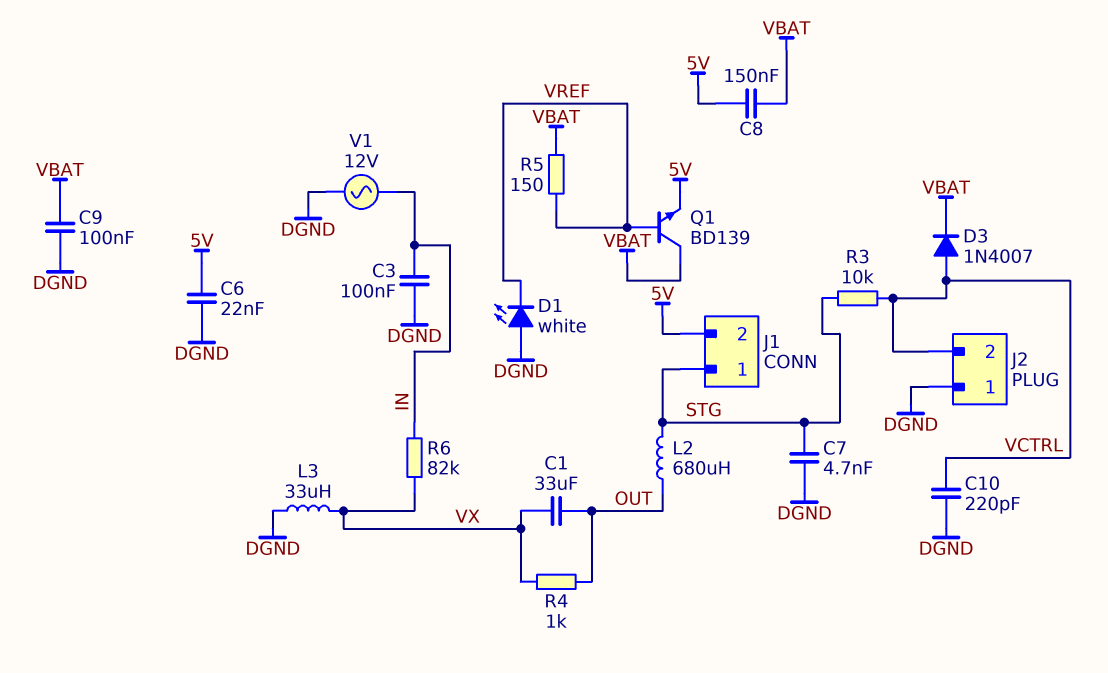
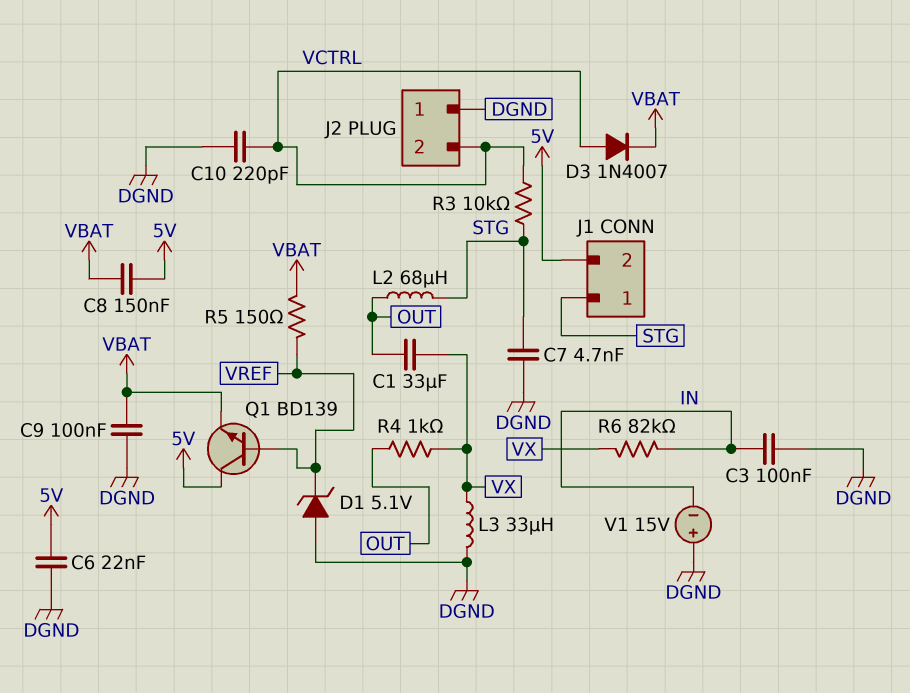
D1: LED white (A DGND, K VREF) -> zener 5.1V (A DGND, K VREF)
L2: 680uH (OUT, STG) -> 68uH (OUT, STG)
Q1: NPN BD139 (B VREF, C VBAT, E 5V) -> NPN BD139 (B VREF, C 5V, E VBAT)
V1: AC 12V (DGND, IN) -> 15V (plus DGND, minus IN)

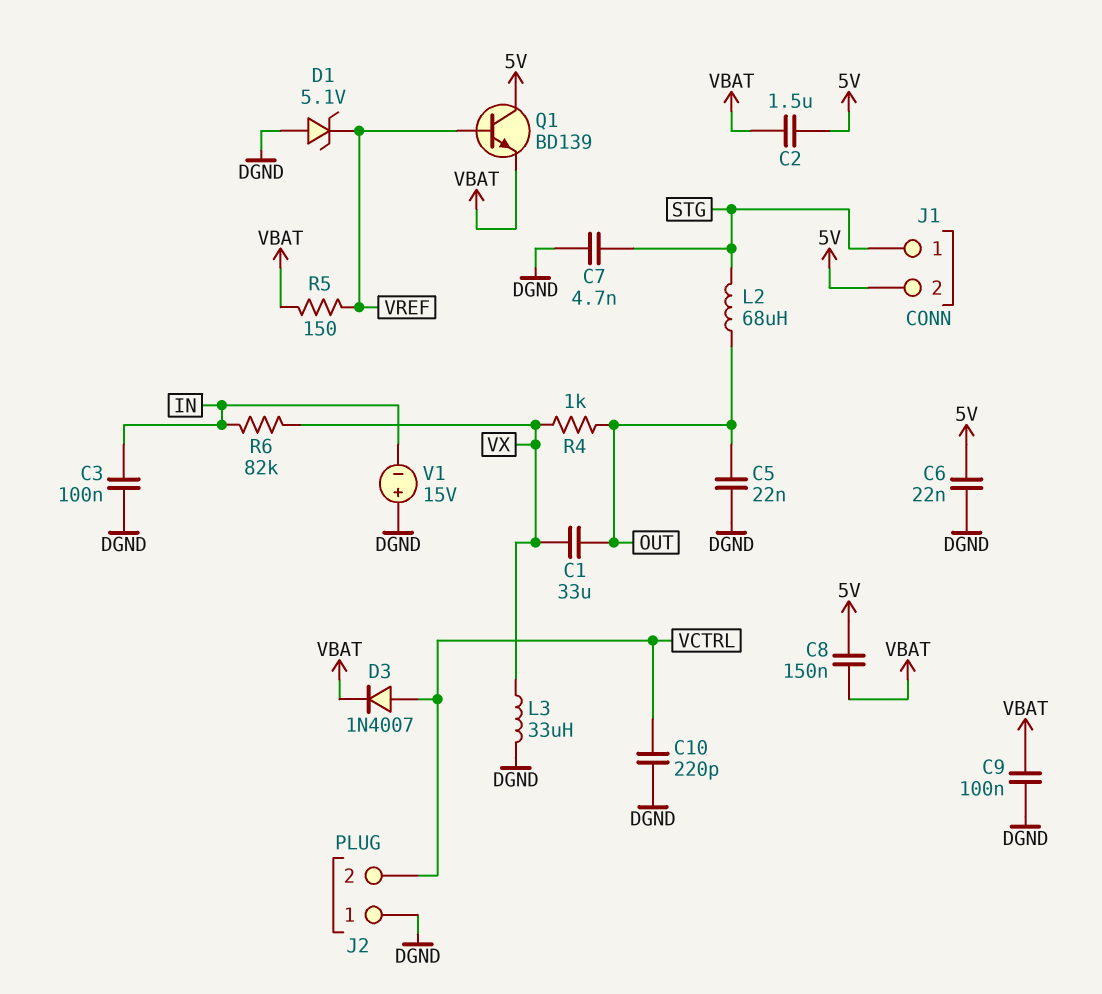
C2: none -> 1.5uF (5V, VBAT)
C5: none -> 22nF (DGND, OUT)
R3: 10k (STG, VCTRL) -> none

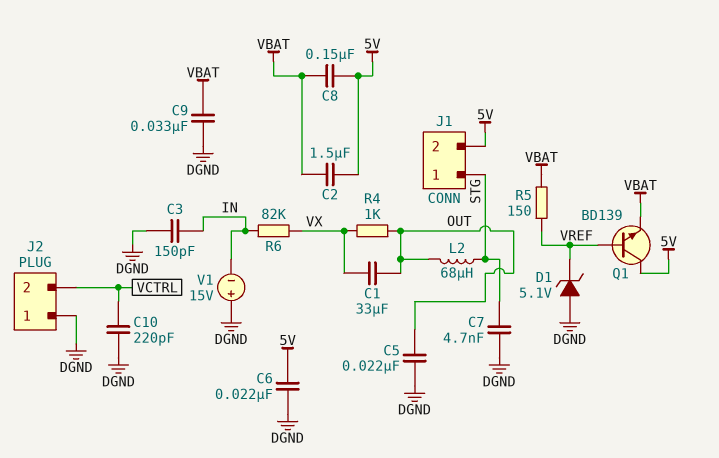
C3: 100nF (DGND, IN) -> 150pF (DGND, IN)
C9: 100nF (DGND, VBAT) -> 33nF (DGND, VBAT)
D3: diode 1N4007 (A VCTRL, K VBAT) -> none
L3: 33uH (DGND, VX) -> none

